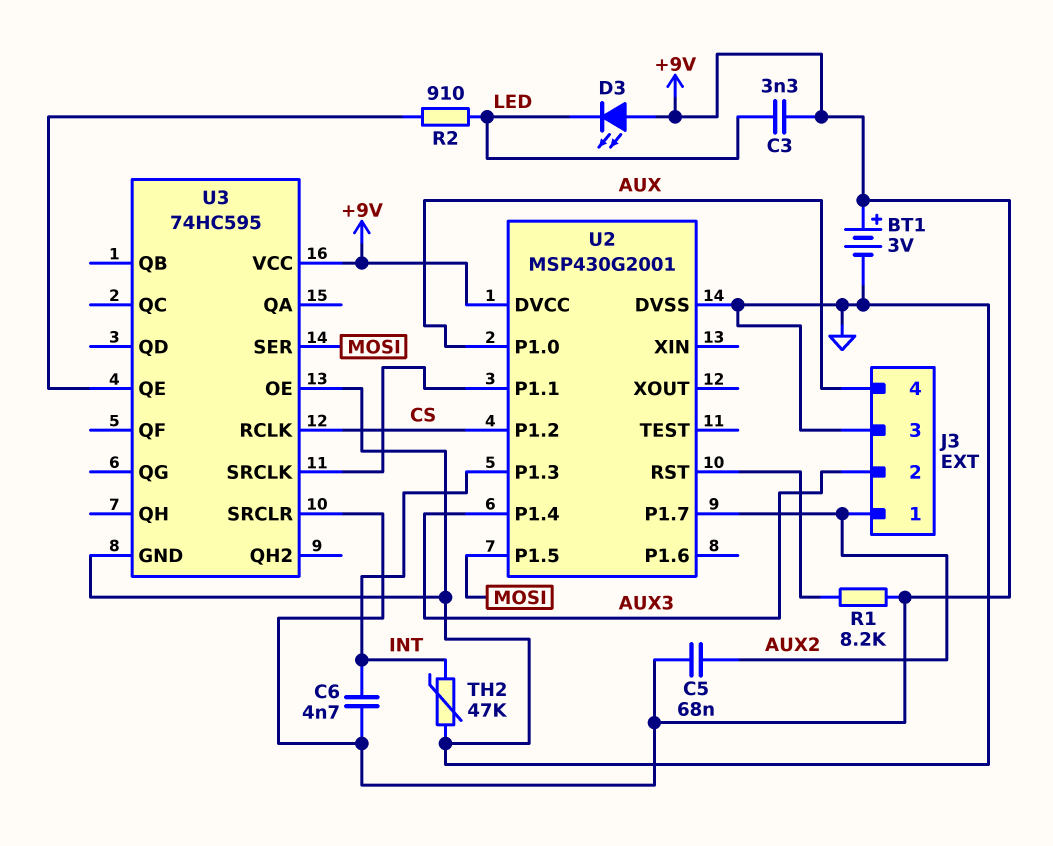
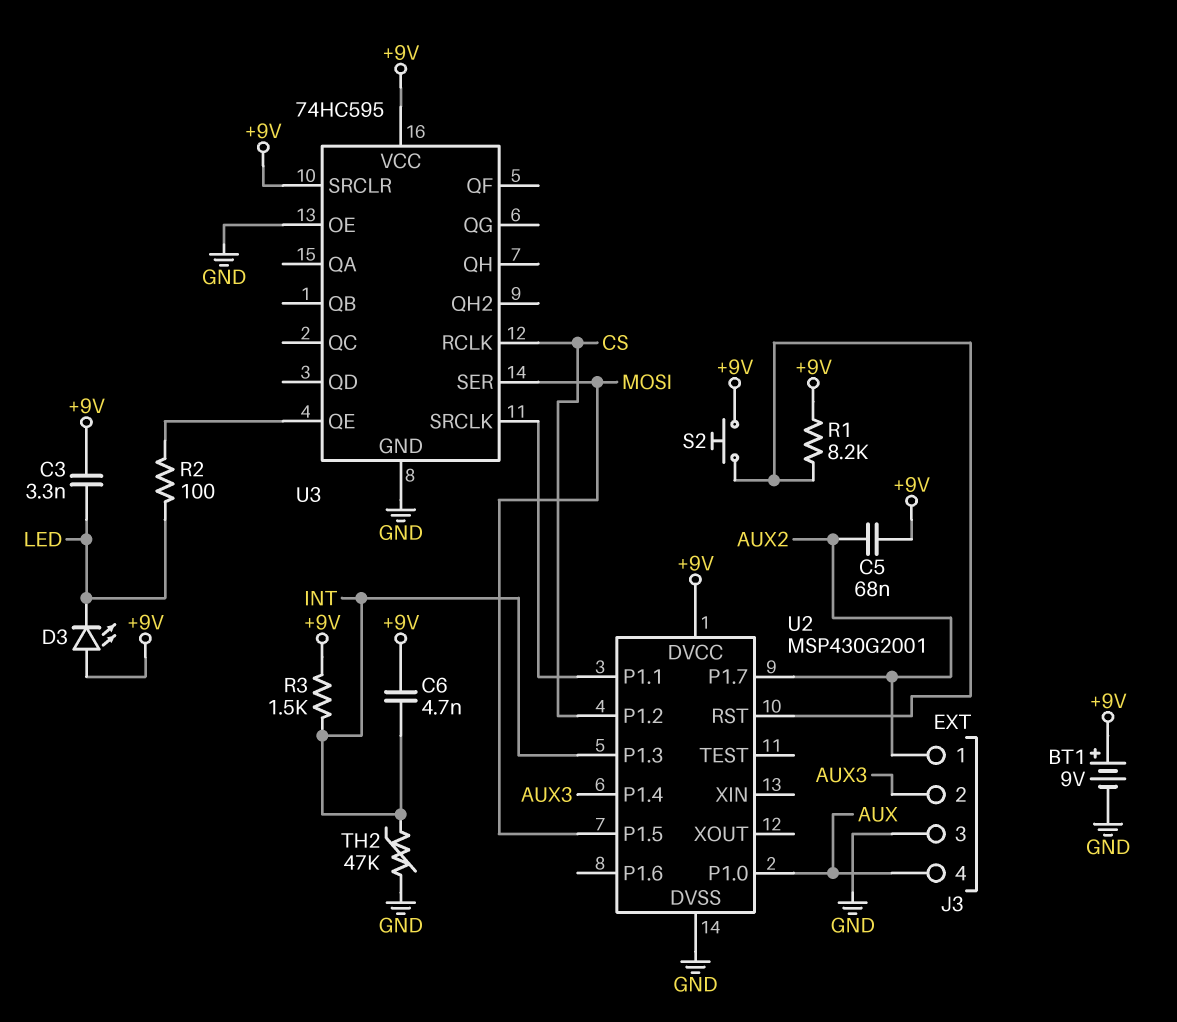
BT1: 3V (plus +9V, minus GND) -> 9V (plus +9V, minus GND)
R2: 910 (LED, U3/QE) -> 100 (LED, U3/QE)
R3: none -> 1.5k (+9V, INT)
S2: none -> button (+9V, U2/RST)

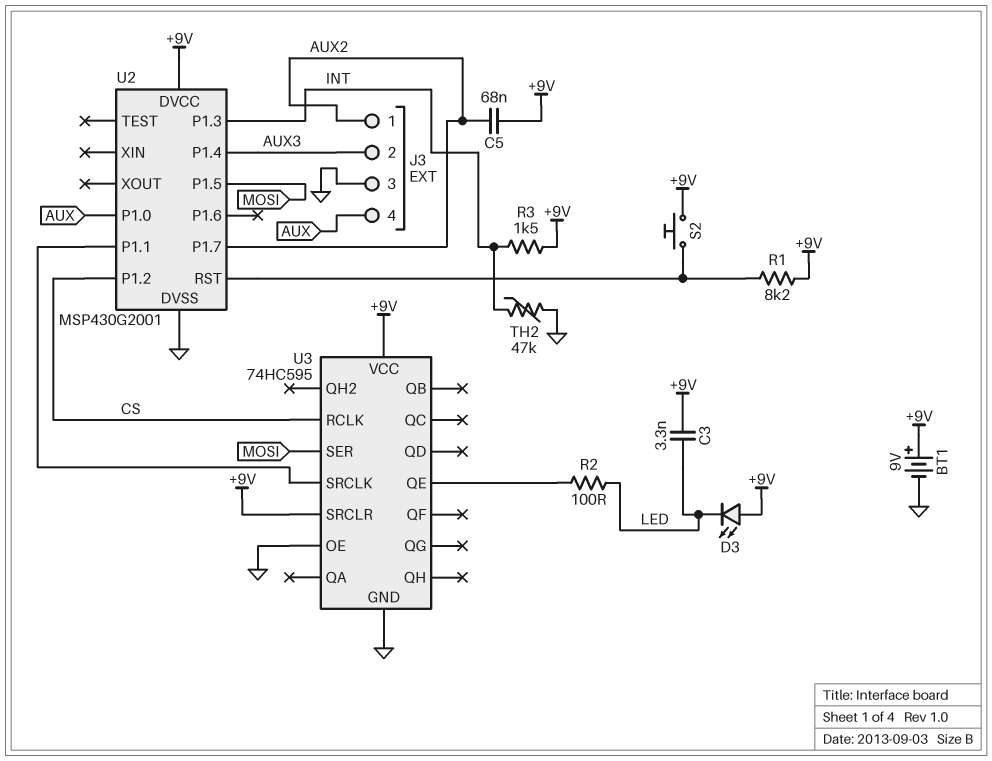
C6: 4.7nF (+9V, INT) -> none

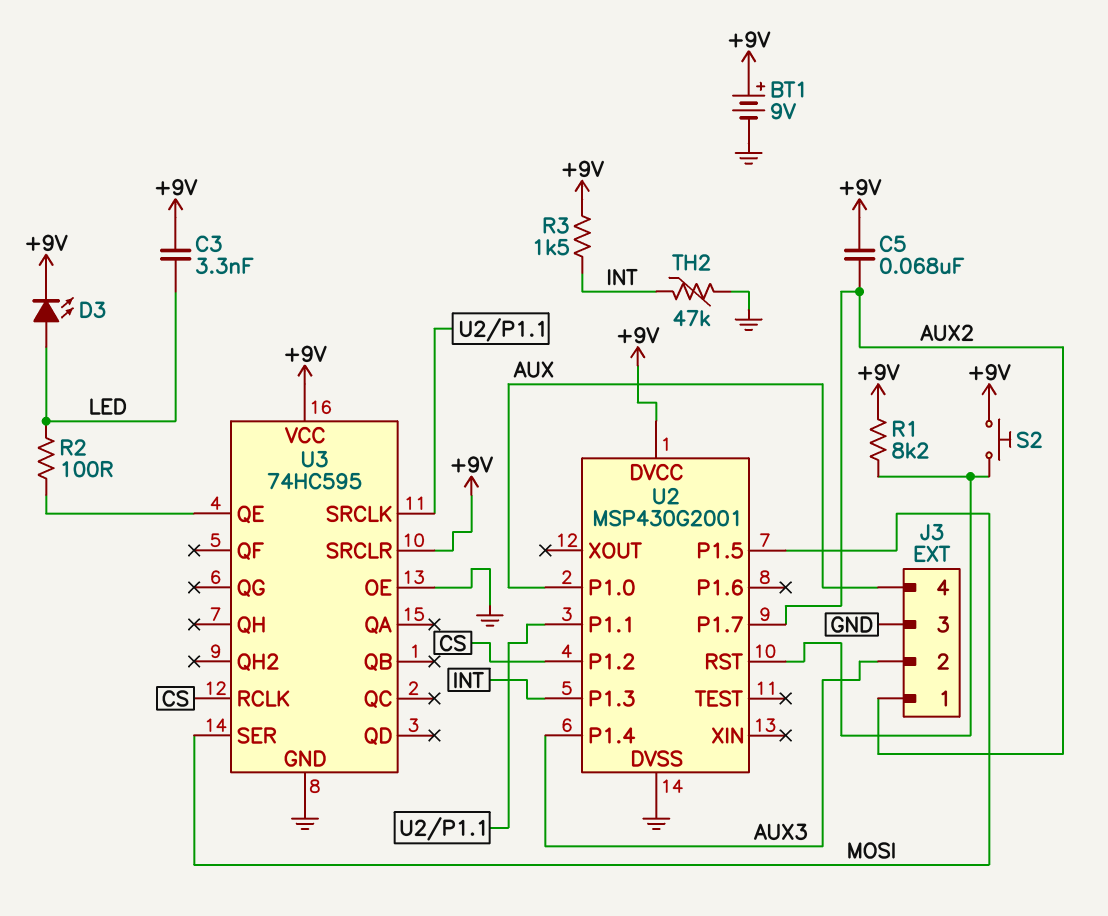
D3: LED (A +9V, K LED) -> LED (A LED, K +9V)

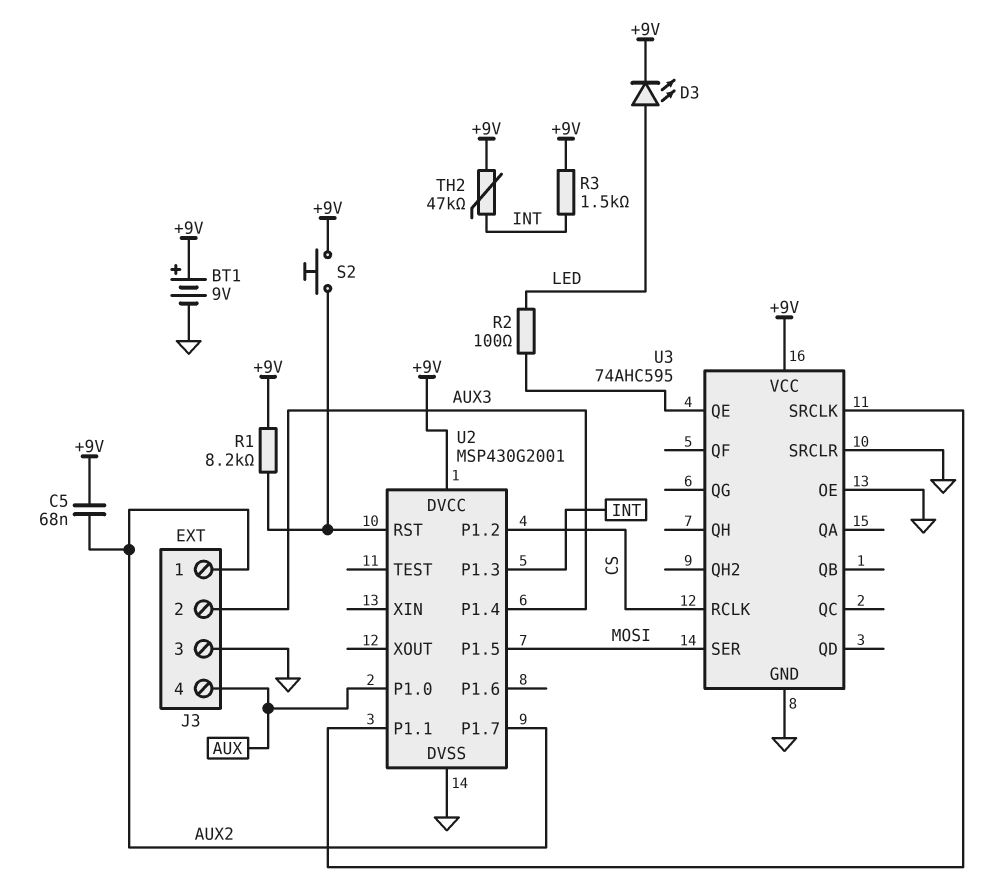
C3: 3.3nF (+9V, LED) -> none
TH2: 47k (GND, INT) -> 47k (+9V, INT)
U3: 74HC595 -> 74AHC595
U3 pin SRCLR: +9V -> GND

